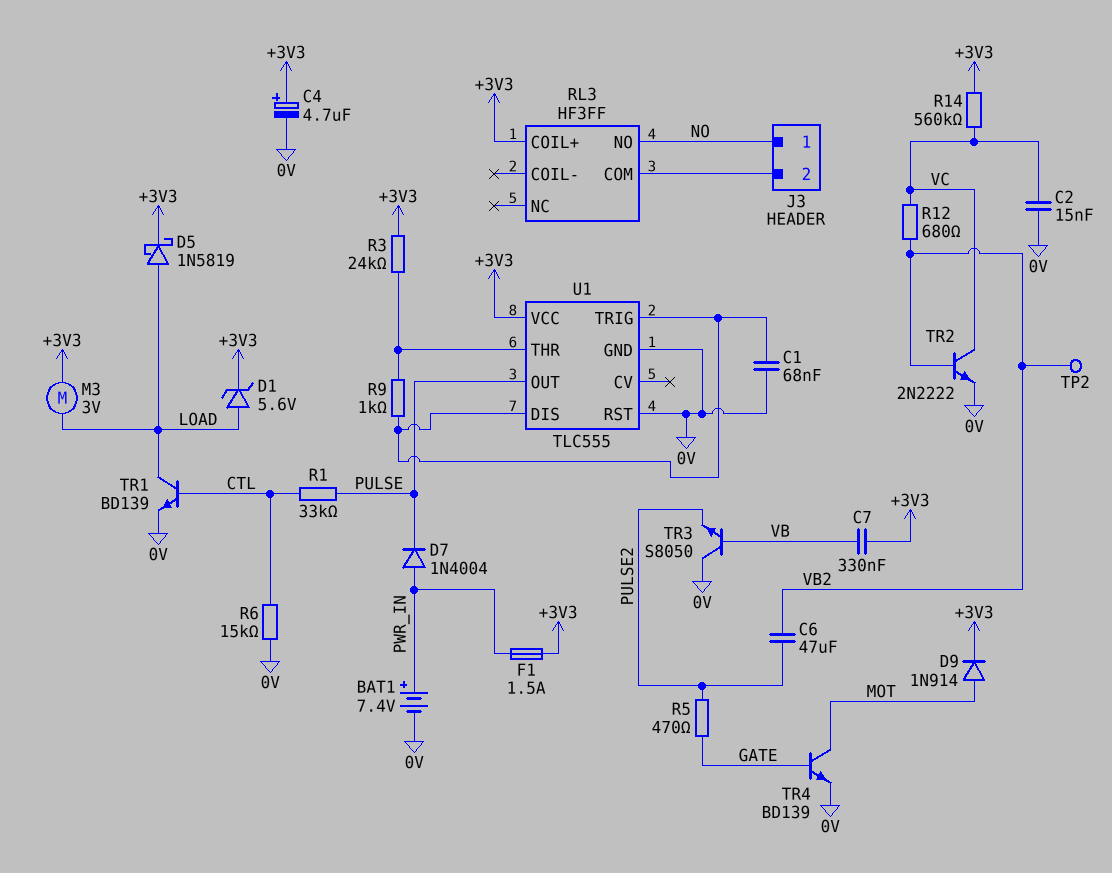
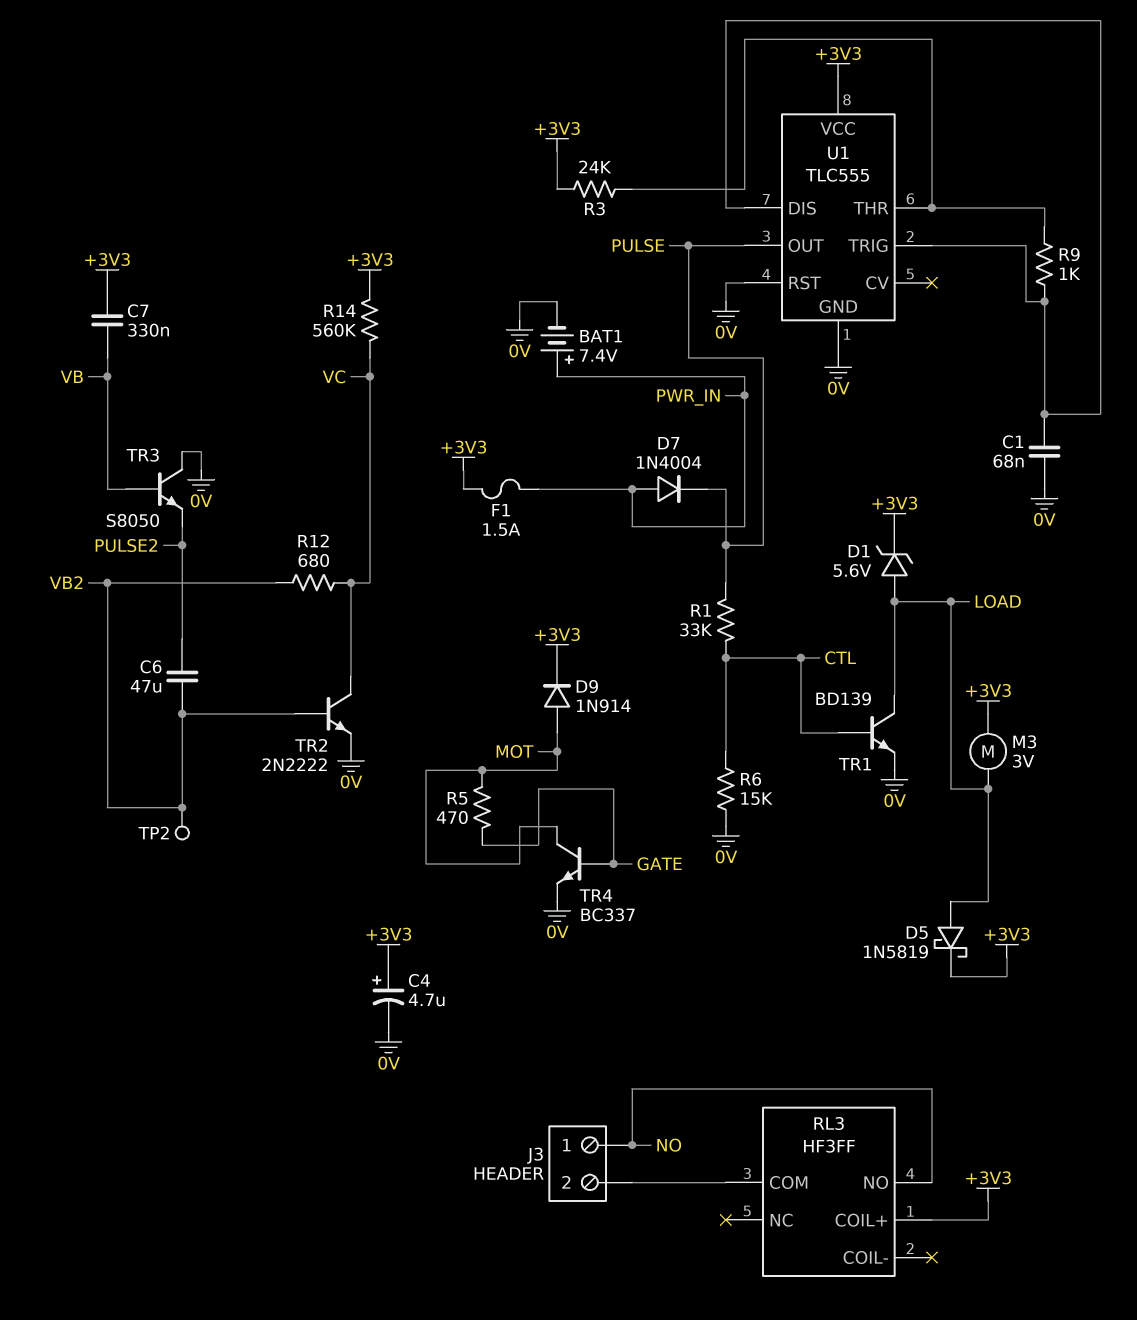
C2: 15nF (0V, VC) -> none
R5: 470 (GATE, PULSE2) -> 470 (GATE, MOT)
TR4: NPN BD139 (B GATE, C MOT, E 0V) -> NPN BC337 (B GATE, C MOT, E 0V)

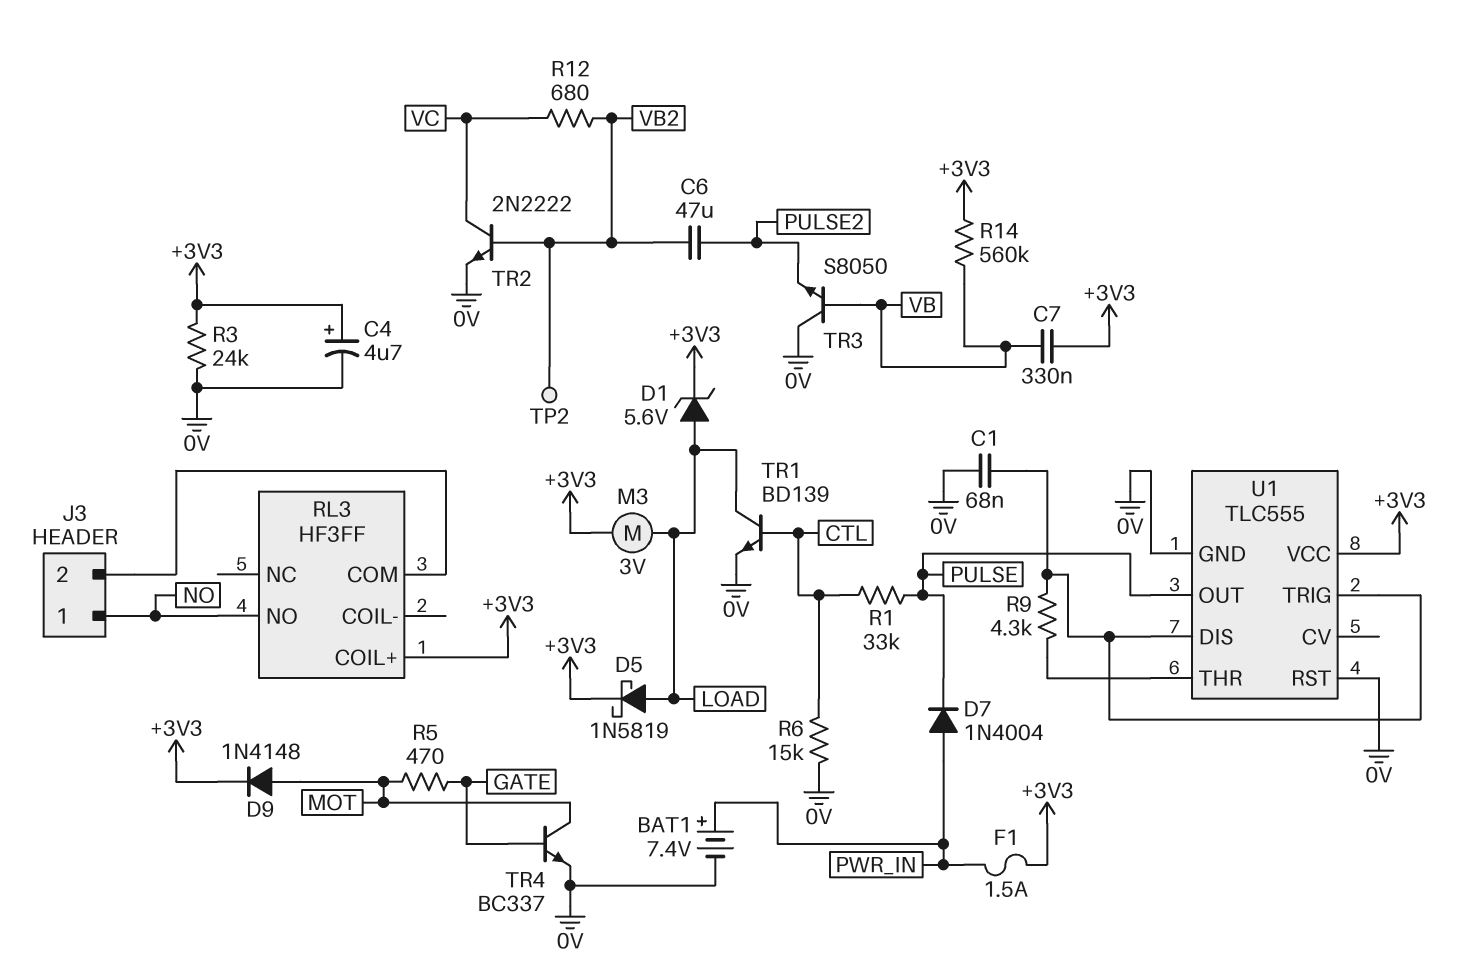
D9: diode 1N914 (A MOT, K +3V3) -> diode 1N4148 (A MOT, K +3V3)
R3: 24k (+3V3, U1/THR) -> 24k (+3V3, 0V)
R9: 1k (U1/DIS, U1/THR) -> 4.3k (U1/DIS, U1/THR)
R14: 560k (+3V3, VC) -> 560k (+3V3, VB)

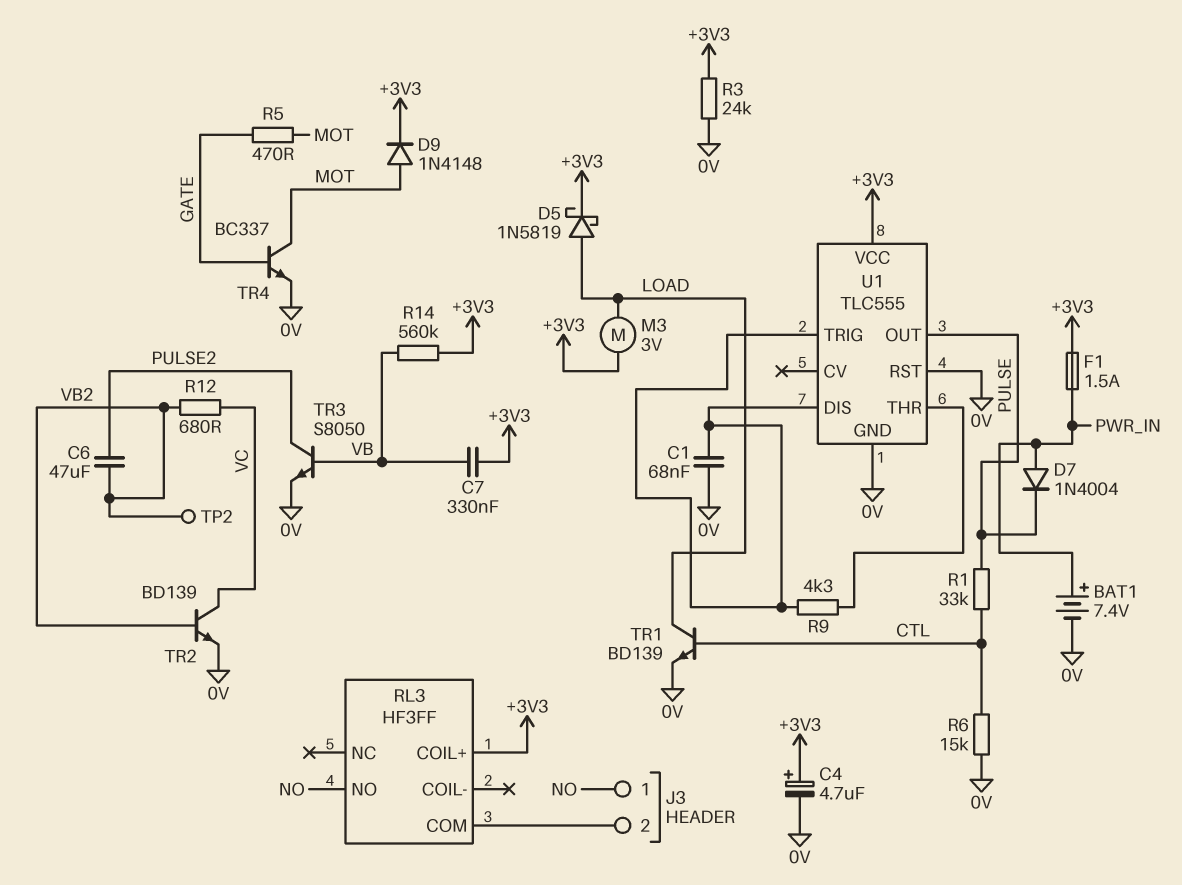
D1: zener 5.6V (A LOAD, K +3V3) -> none
TR2: NPN 2N2222 (B VB2, C VC, E 0V) -> NPN BD139 (B VB2, C VC, E 0V)
TR3: NPN S8050 (B VB, C 0V, E PULSE2) -> NPN S8050 (B VB, C PULSE2, E 0V)

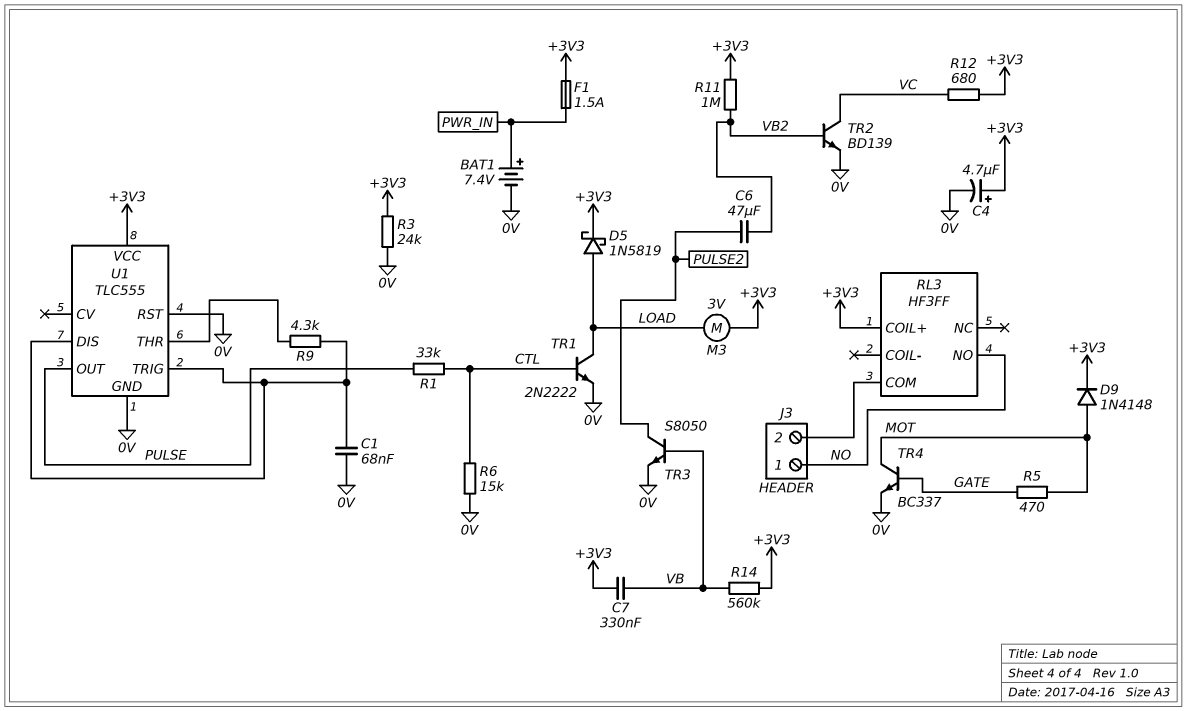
D7: diode 1N4004 (A PWR_IN, K PULSE) -> none
R11: none -> 1M (+3V3, VB2)
R12: 680 (VB2, VC) -> 680 (+3V3, VC)
TP2: test point (VB2) -> none
TR1: NPN BD139 (B CTL, C LOAD, E 0V) -> NPN 2N2222 (B CTL, C LOAD, E 0V)

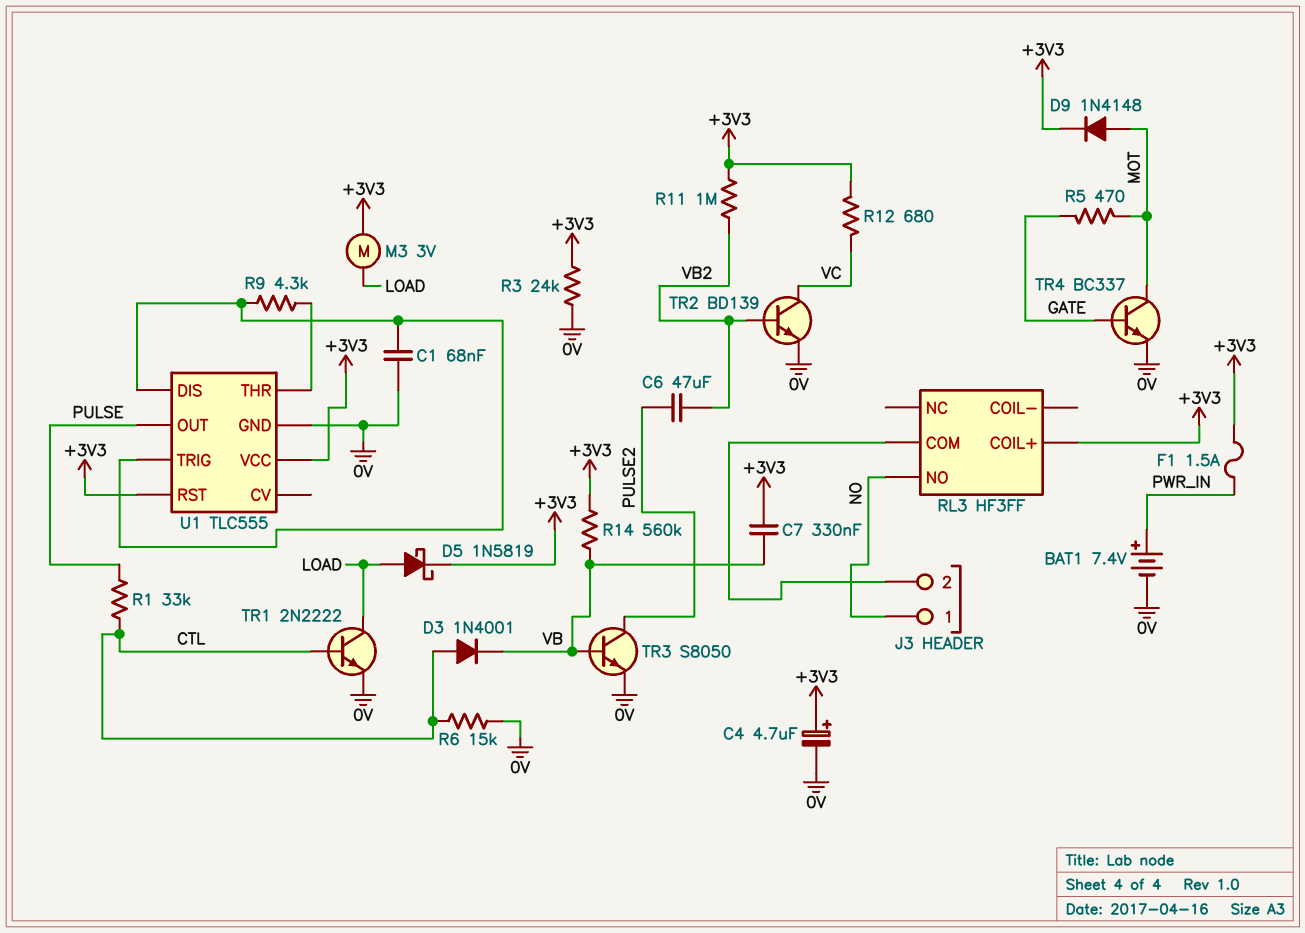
D3: none -> diode 1N4001 (A CTL, K VB)
U1 pin RST: 0V -> +3V3

